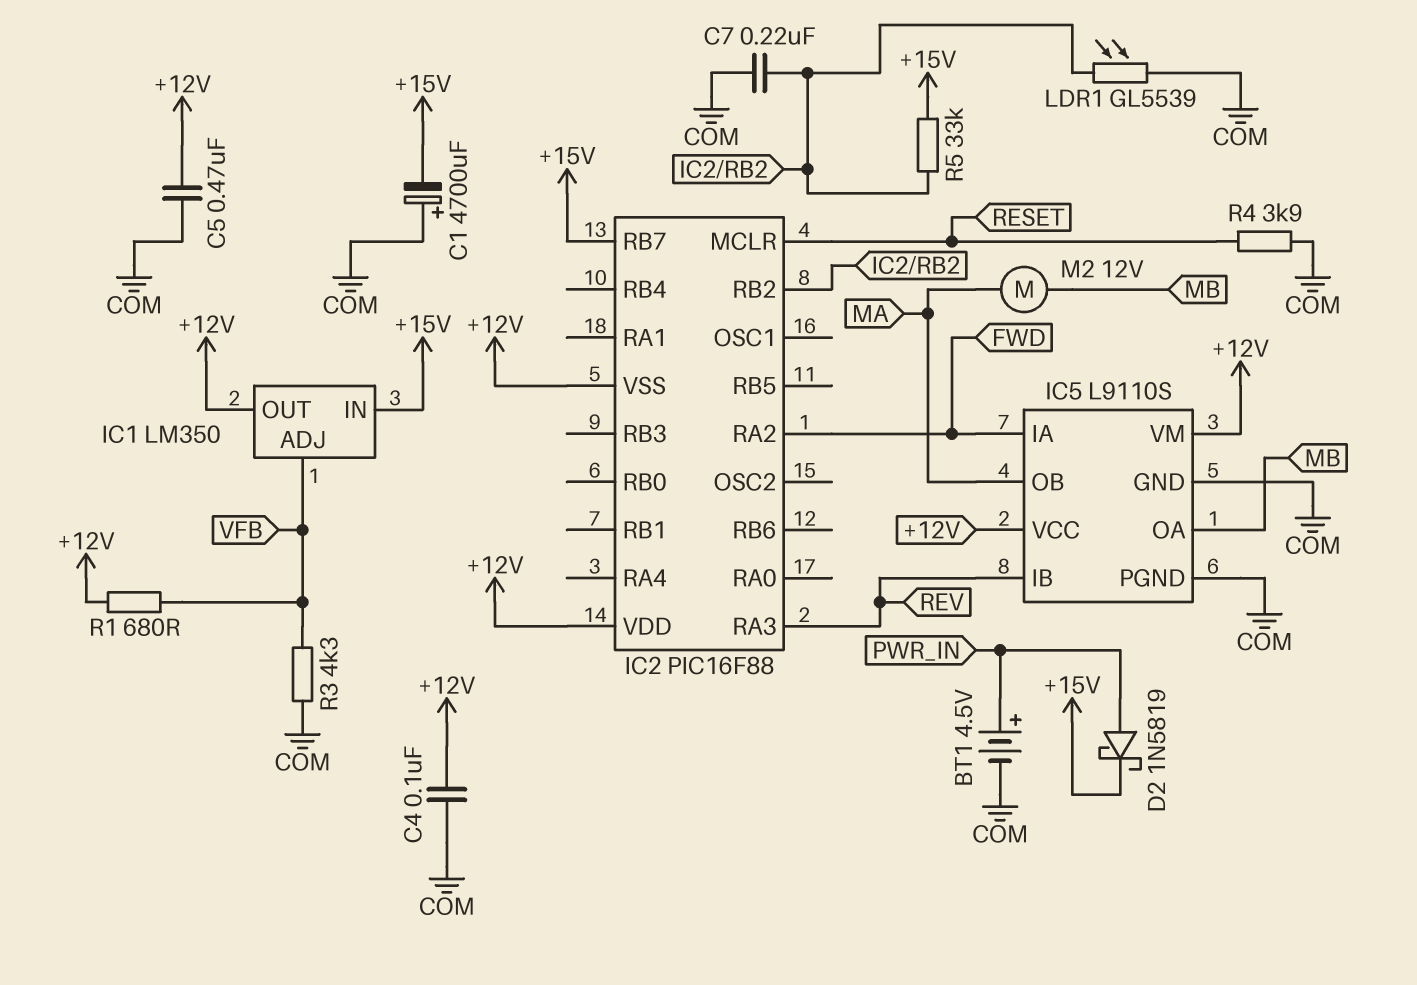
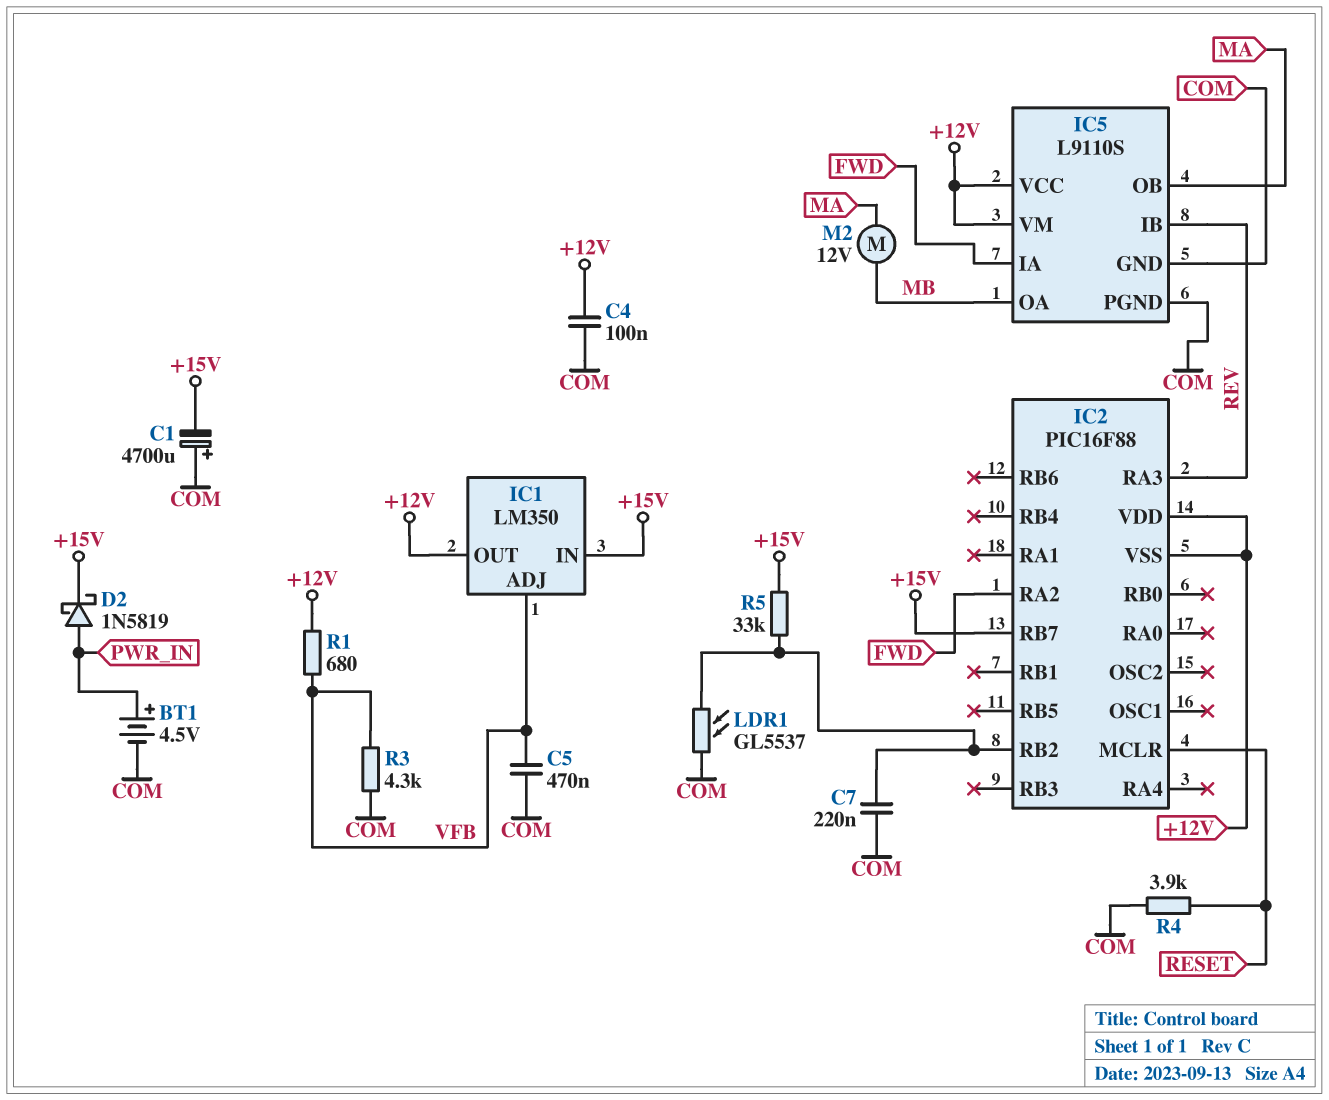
C5: 470nF (+12V, COM) -> 470nF (COM, VFB)
LDR1: GL5539 (COM, IC2/RB2) -> GL5537 (COM, IC2/RB2)

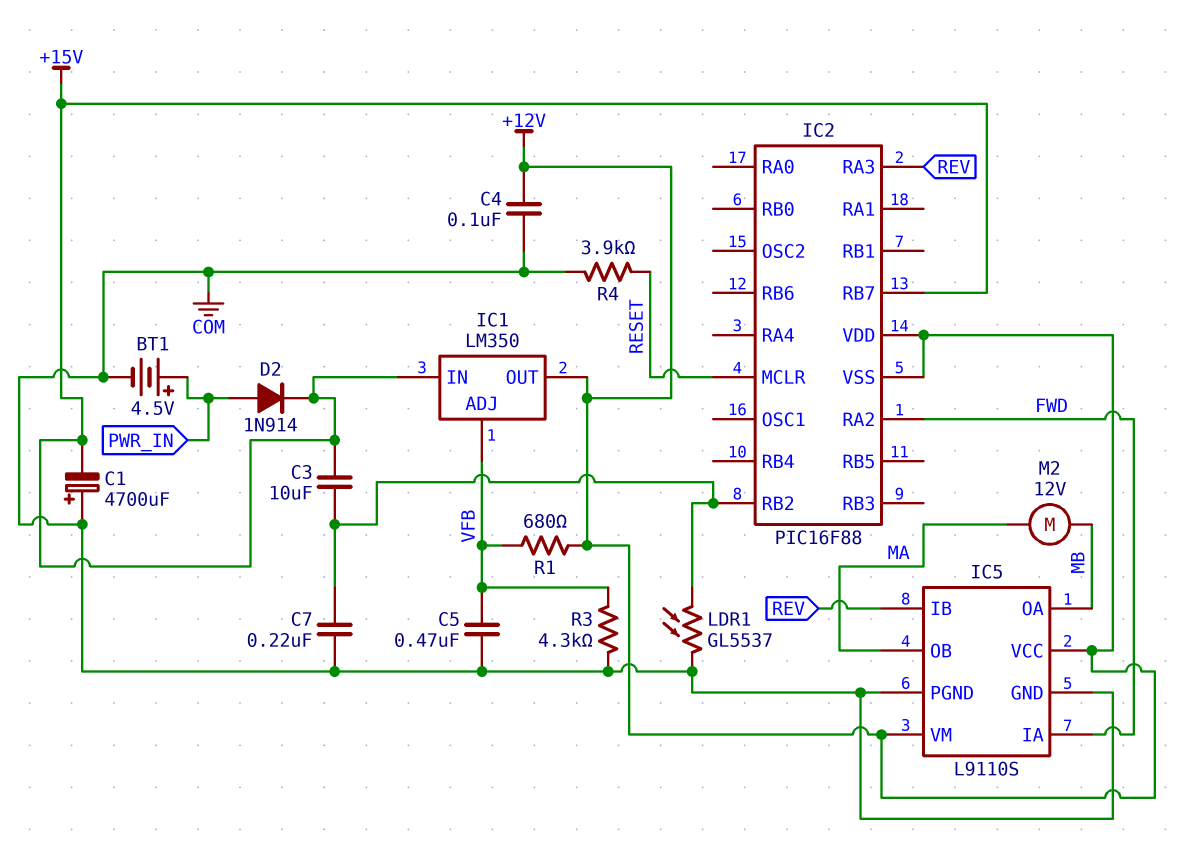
C3: none -> 10uF (+15V, IC2/RB2)
D2: schottky 1N5819 (A PWR_IN, K +15V) -> diode 1N914 (A PWR_IN, K +15V)
R5: 33k (+15V, IC2/RB2) -> none

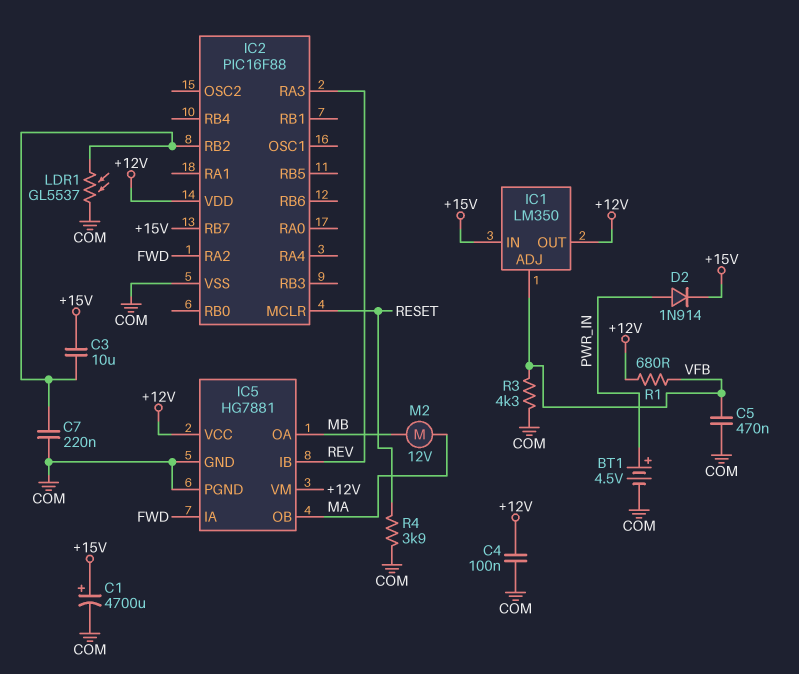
C1: 4700uF (plus COM, minus +15V) -> 4700uF (plus +15V, minus COM)
IC2 pin VSS: +12V -> COM
IC5: L9110S -> HG7881

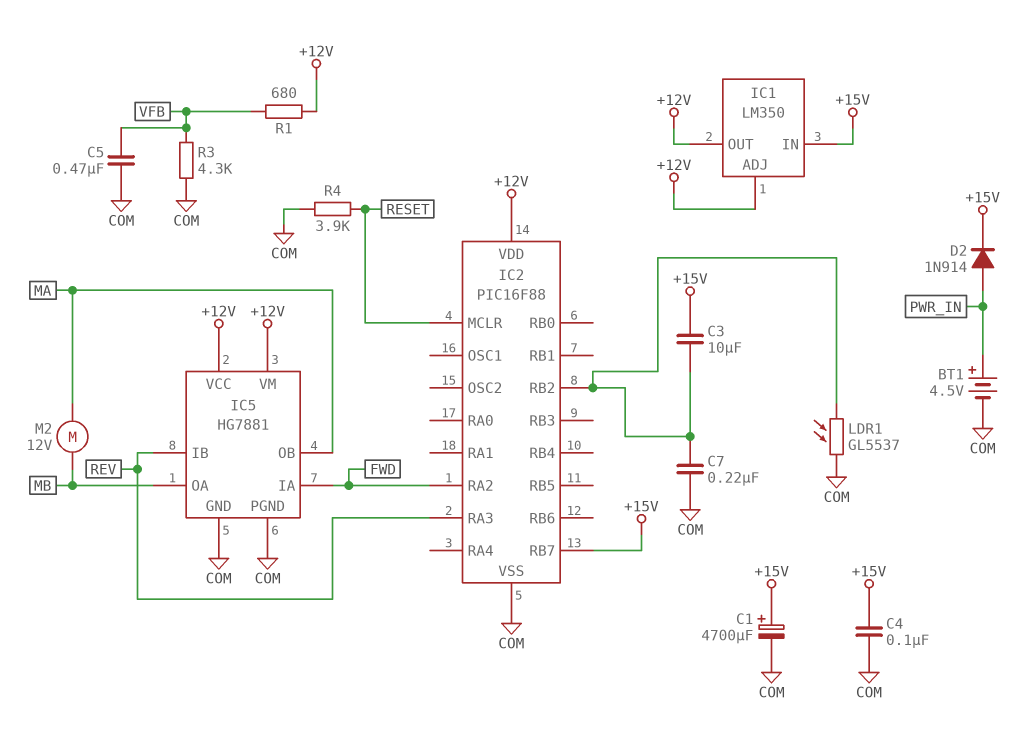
C4: 100nF (+12V, COM) -> 100nF (+15V, COM)
IC1 pin ADJ: VFB -> +12V

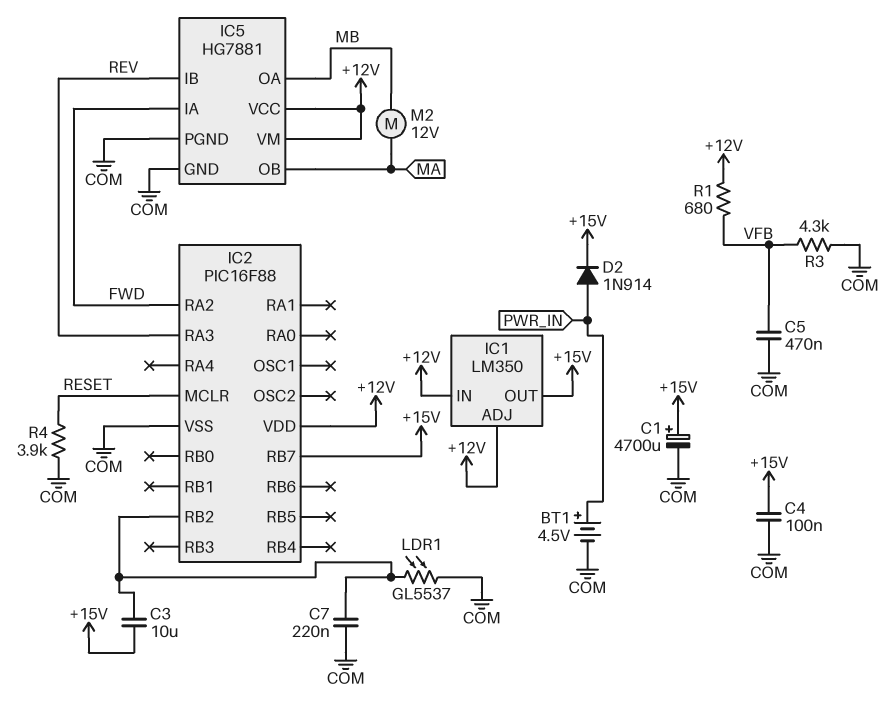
IC1 pin IN: +15V -> +12V
IC1 pin OUT: +12V -> +15V

